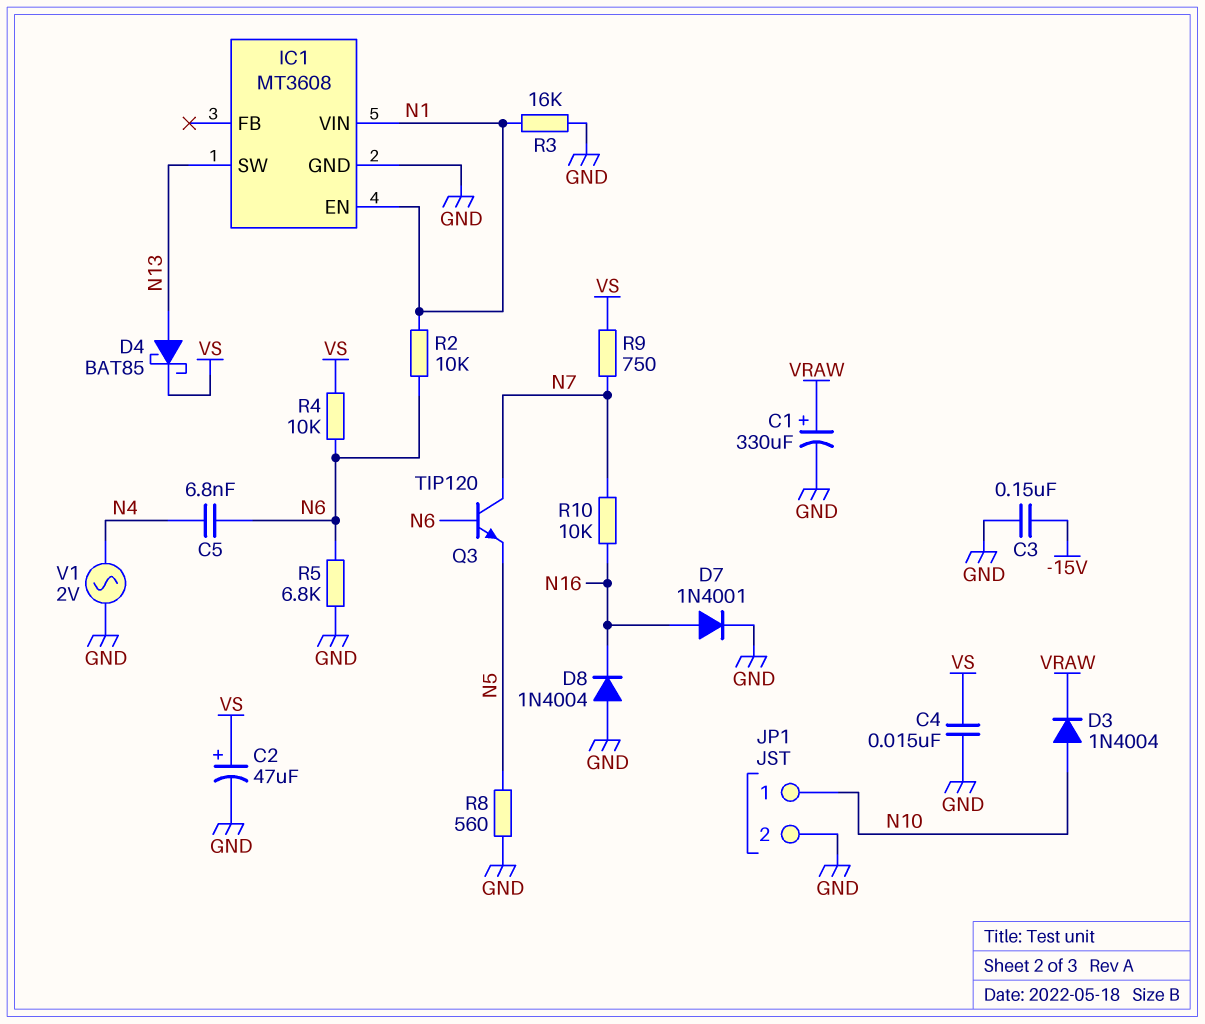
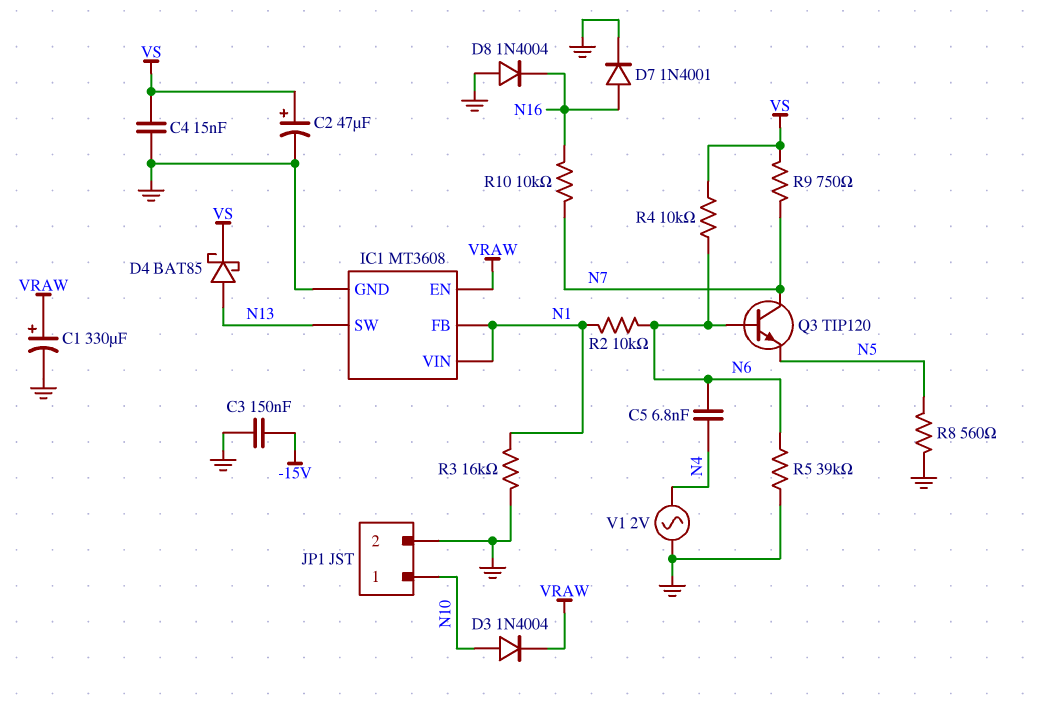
IC1 pin EN: N1 -> VRAW
IC1 pin FB: none -> N1
R5: 6.8k (GND, N6) -> 39k (GND, N6)

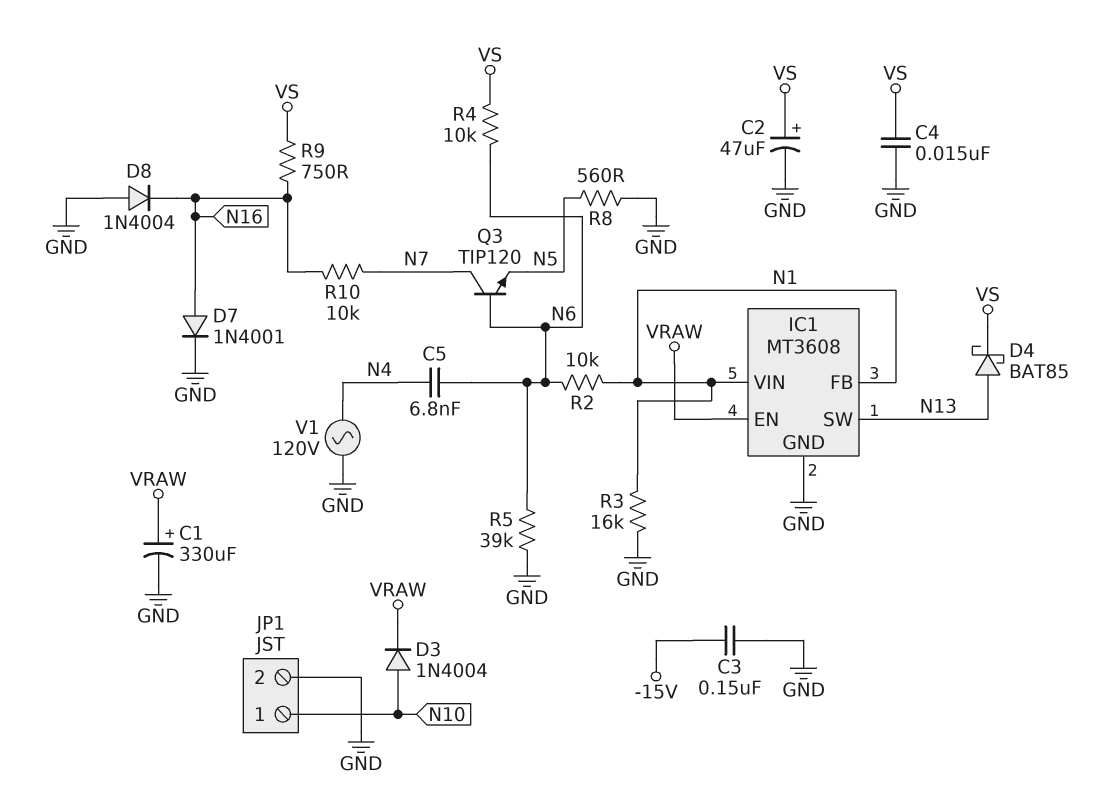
R9: 750 (N7, VS) -> 750 (N16, VS)
V1: AC 2V (GND, N4) -> AC 120V (GND, N4)

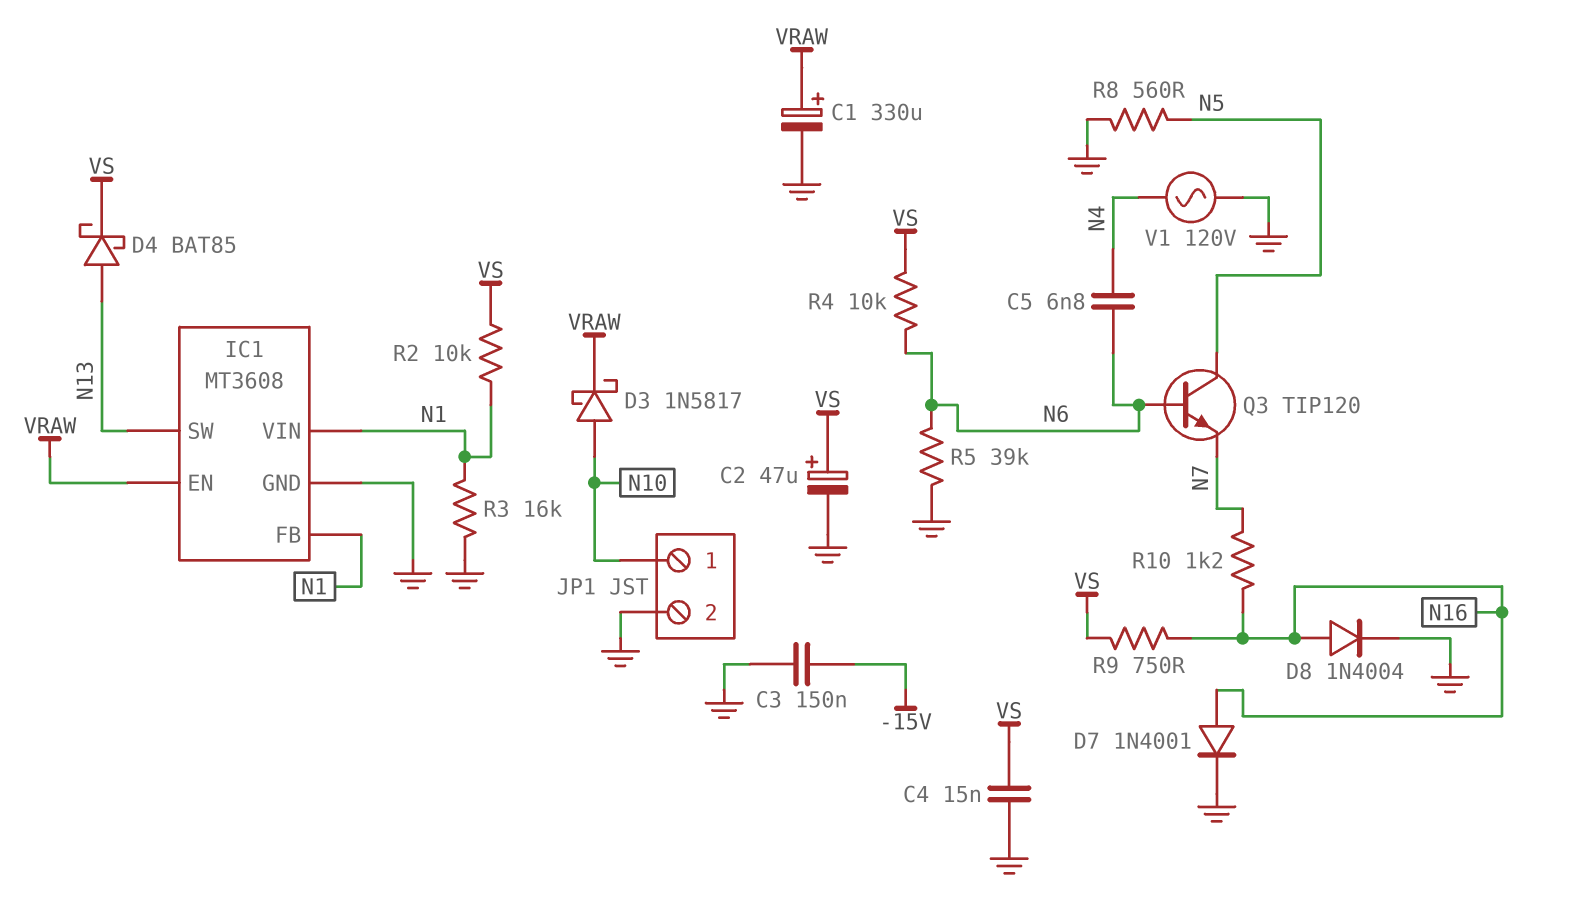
D3: diode 1N4004 (A N10, K VRAW) -> schottky 1N5817 (A N10, K VRAW)
D8: diode 1N4004 (A GND, K N16) -> diode 1N4004 (A N16, K GND)
Q3: NPN TIP120 (B N6, C N7, E N5) -> NPN TIP120 (B N6, C N5, E N7)
R2: 10k (N1, N6) -> 10k (N1, VS)
R10: 10k (N7, N16) -> 1.2k (N7, N16)

